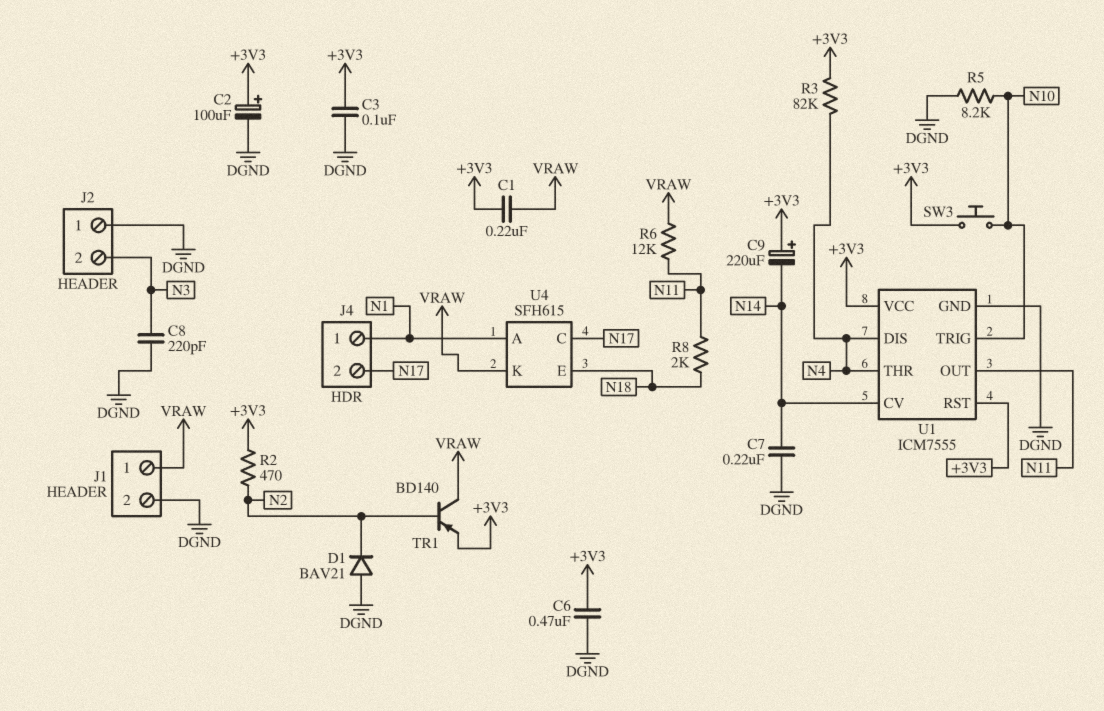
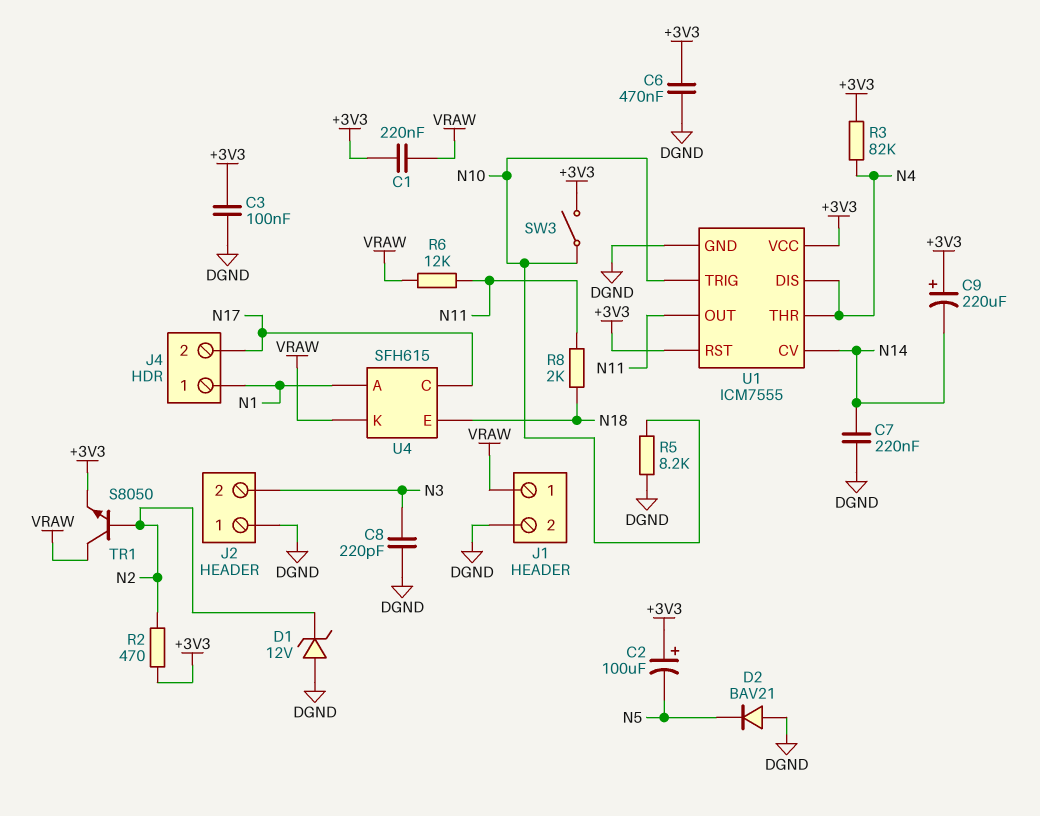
C2: 100uF (plus +3V3, minus DGND) -> 100uF (plus +3V3, minus N5)
D1: diode BAV21 (A DGND, K N2) -> zener 12V (A DGND, K N2)
D2: none -> diode BAV21 (A DGND, K N5)
SW3: button (+3V3, N10) -> switch (+3V3, N10)
TR1: PNP BD140 (B N2, C VRAW, E +3V3) -> NPN S8050 (B N2, C VRAW, E +3V3)

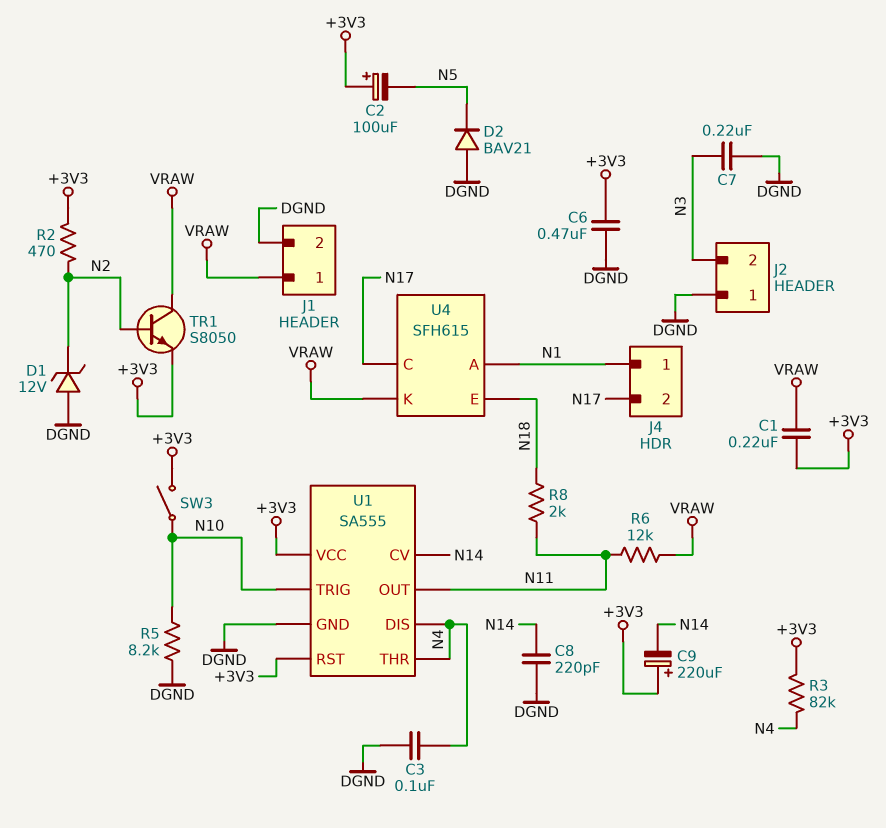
C3: 100nF (+3V3, DGND) -> 100nF (DGND, N4)
C7: 220nF (DGND, N14) -> 220nF (DGND, N3)
C8: 220pF (DGND, N3) -> 220pF (DGND, N14)
U1: ICM7555 -> SA555

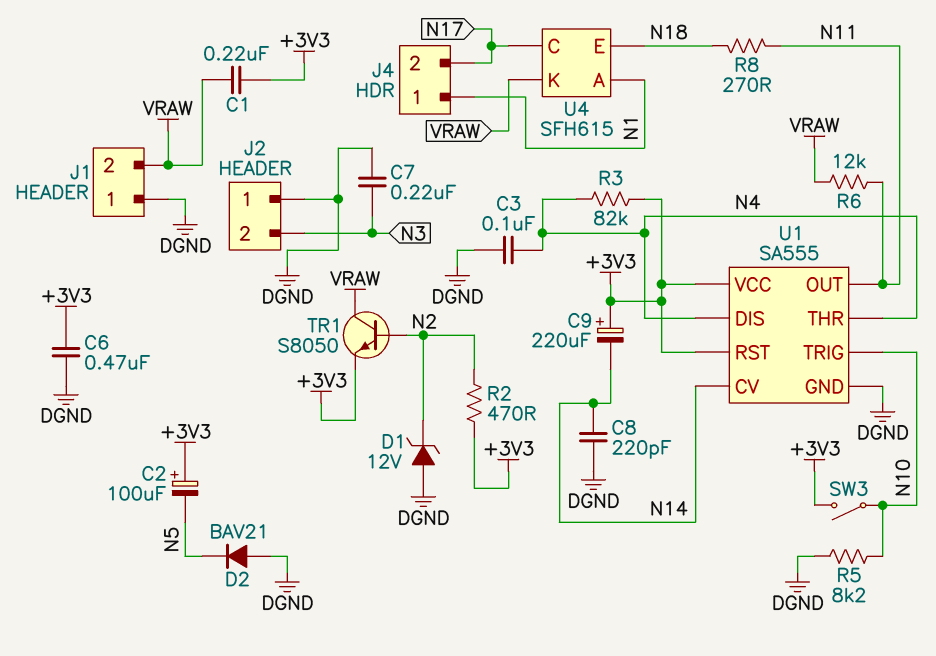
J1 pin 1: VRAW -> DGND
J1 pin 2: DGND -> VRAW
R8: 2k (N11, N18) -> 270 (N11, N18)

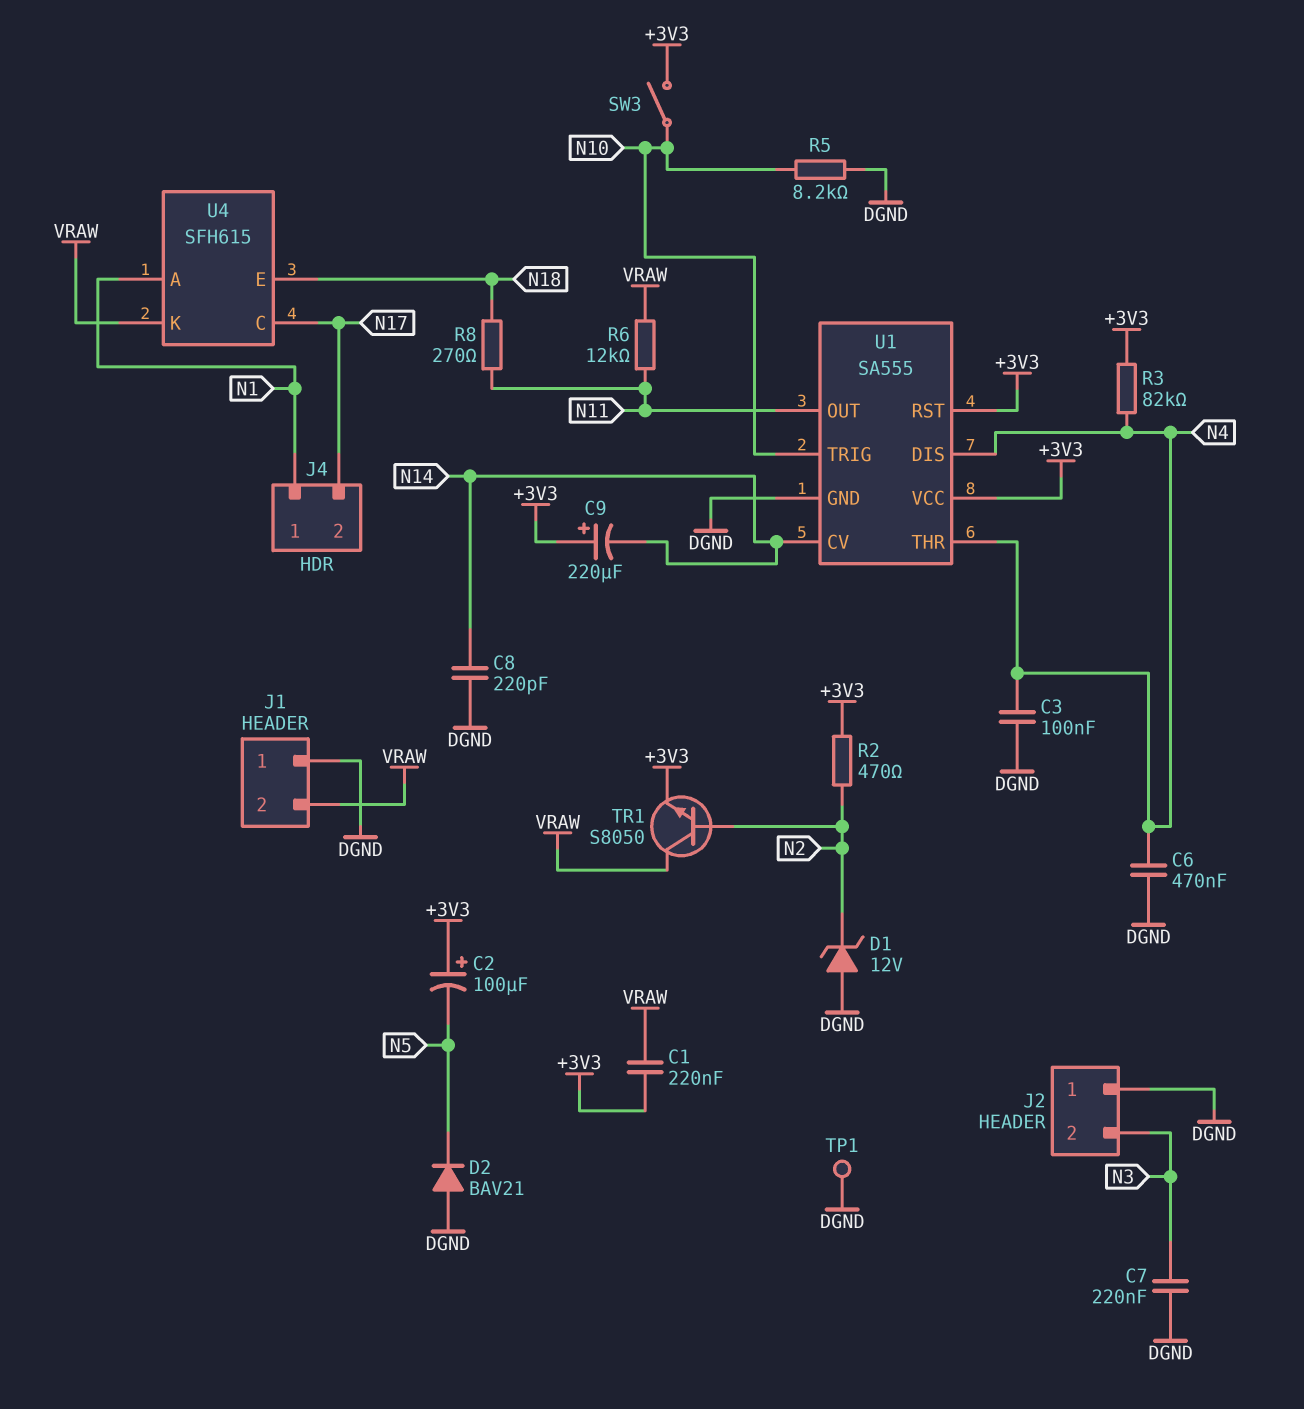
C6: 470nF (+3V3, DGND) -> 470nF (DGND, N4)
TP1: none -> test point (DGND)

